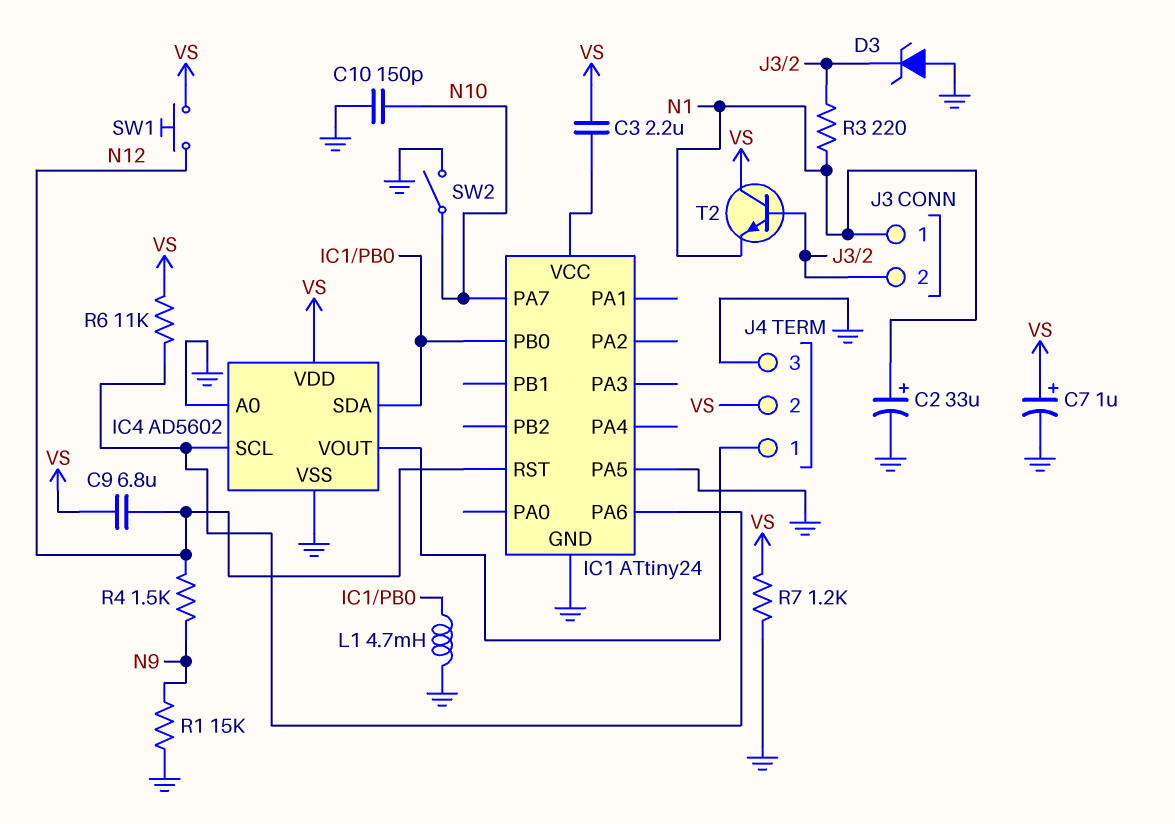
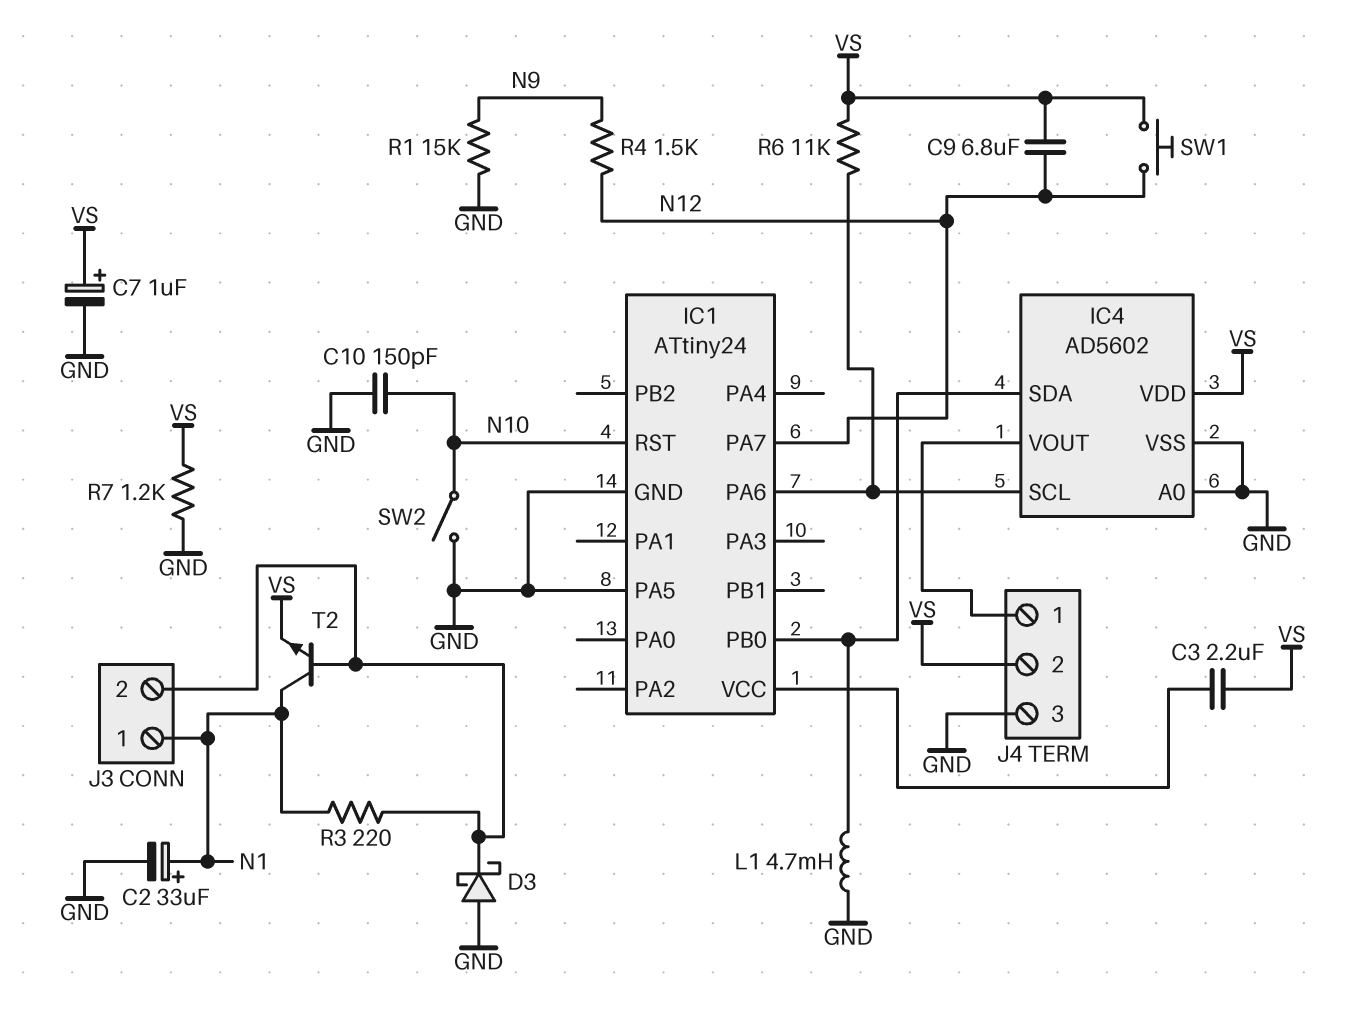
D3: zener (A GND, K J3/2) -> schottky (A GND, K J3/2)
IC1 pin PA7: N10 -> N12
IC1 pin RST: N12 -> N10
T2: NPN (B J3/2, C VS, E N1) -> NPN (B J3/2, C N1, E VS)

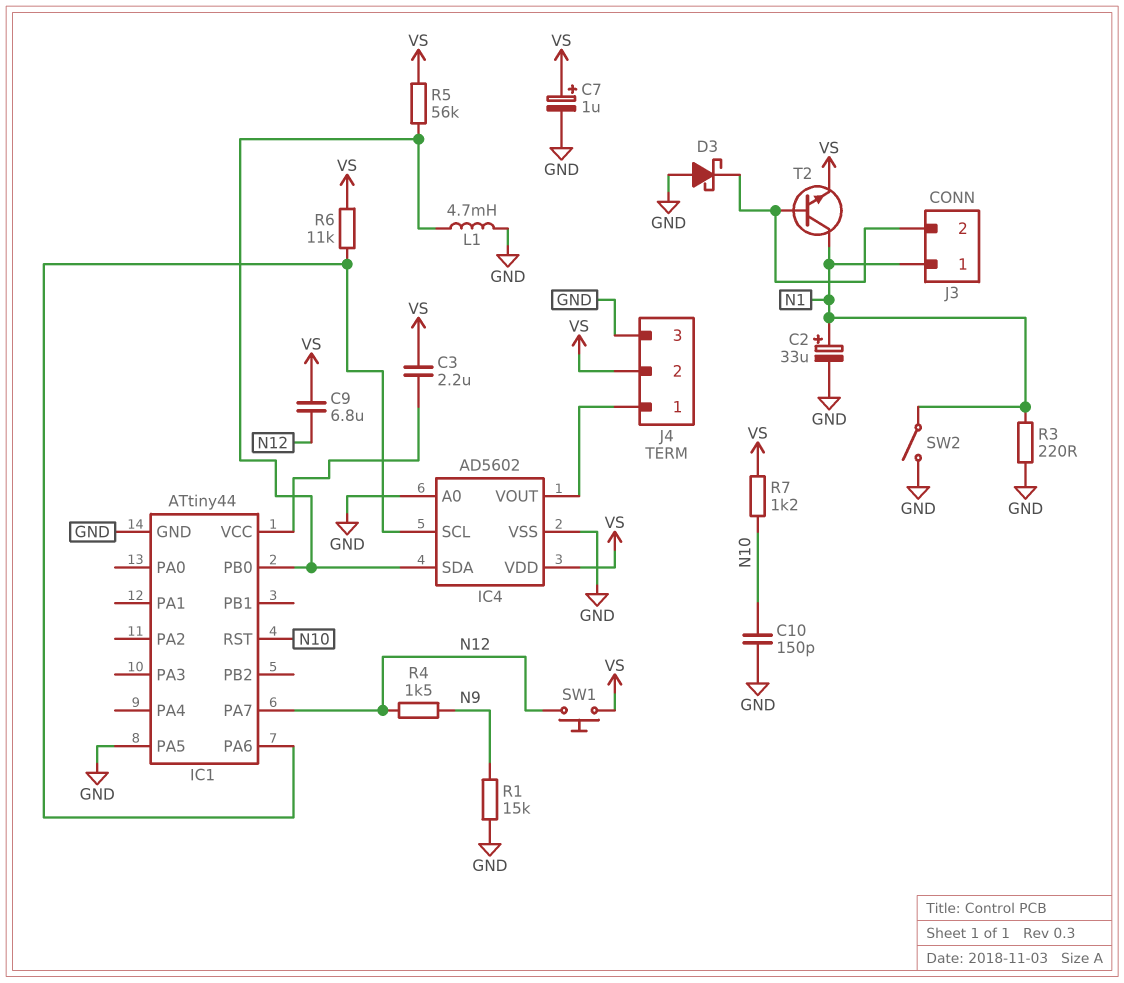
IC1: ATtiny24 -> ATtiny44
R3: 220 (J3/2, N1) -> 220 (GND, N1)
R5: none -> 56k (IC1/PB0, VS)
R7: 1.2k (GND, VS) -> 1.2k (N10, VS)
SW2: switch (GND, N10) -> switch (GND, N1)

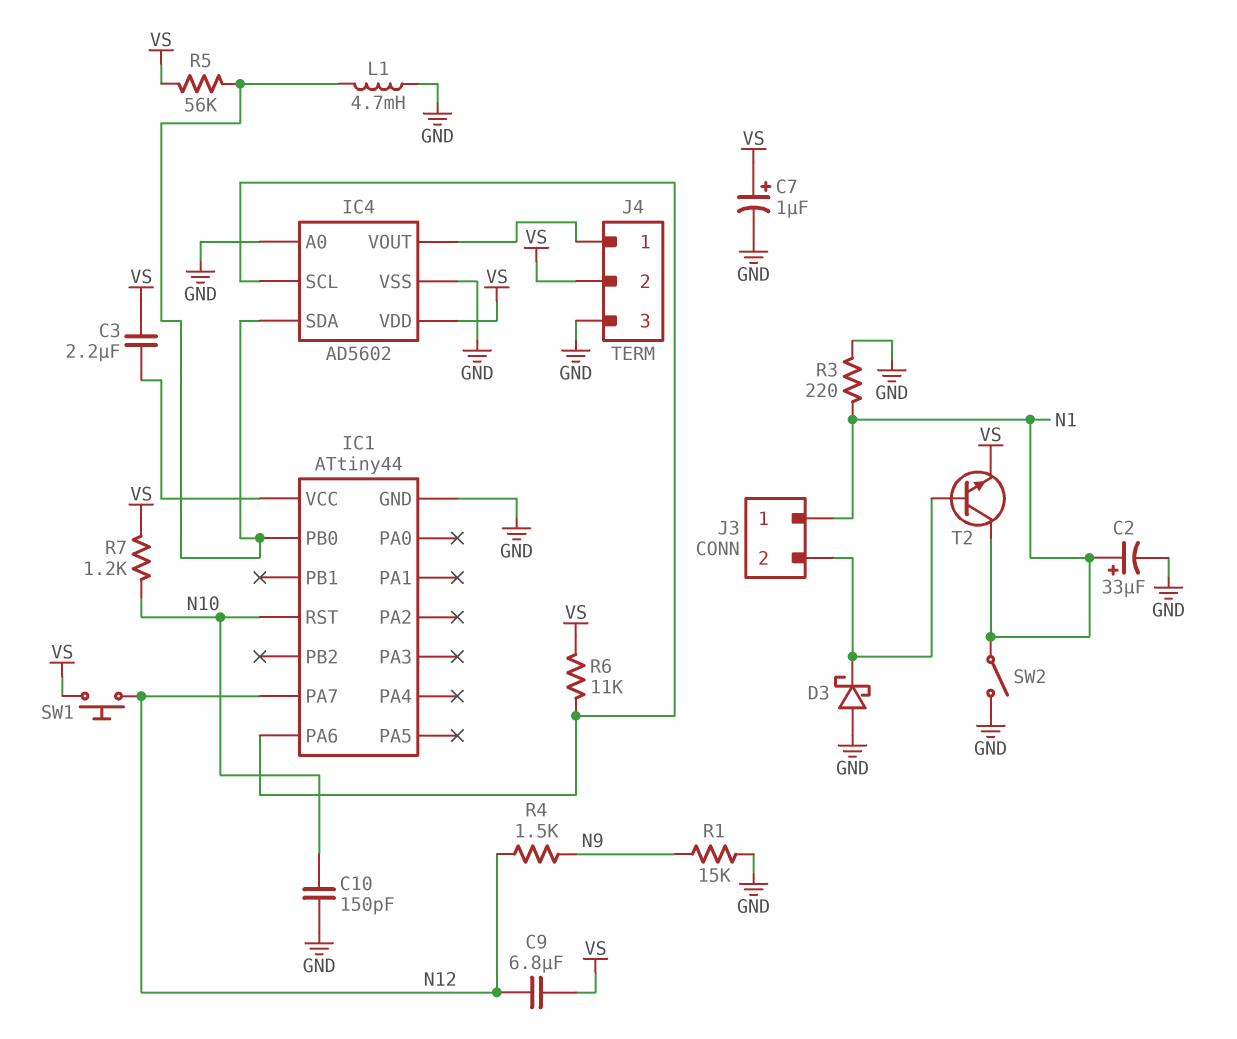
IC1 pin PA5: GND -> none

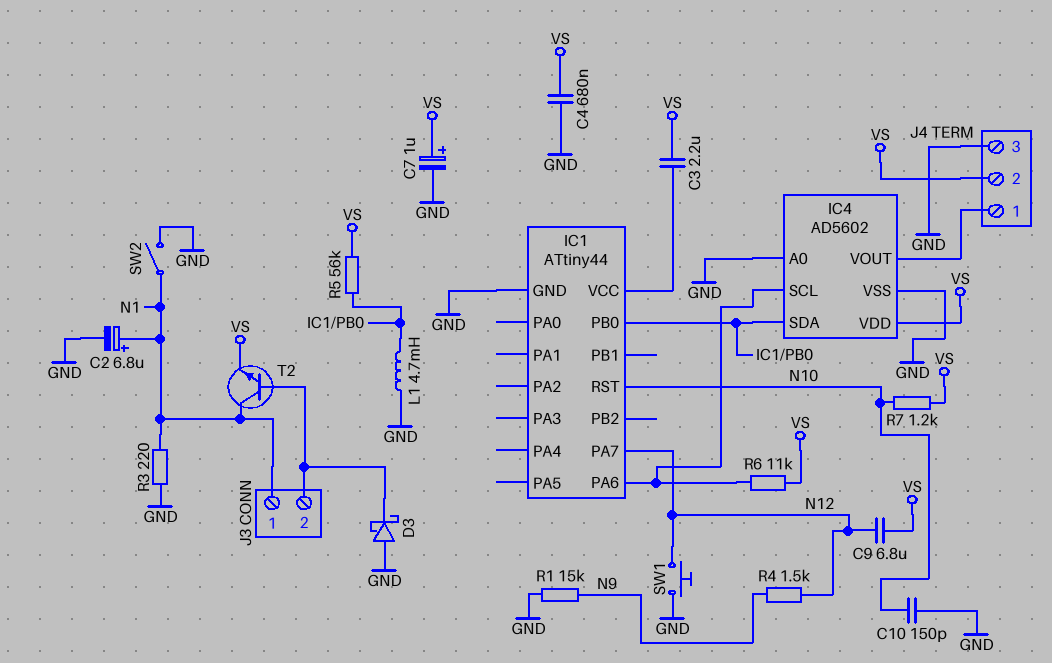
C2: 33uF (plus N1, minus GND) -> 6.8uF (plus N1, minus GND)
C4: none -> 680nF (GND, VS)
SW1: button (N12, VS) -> button (GND, N12)

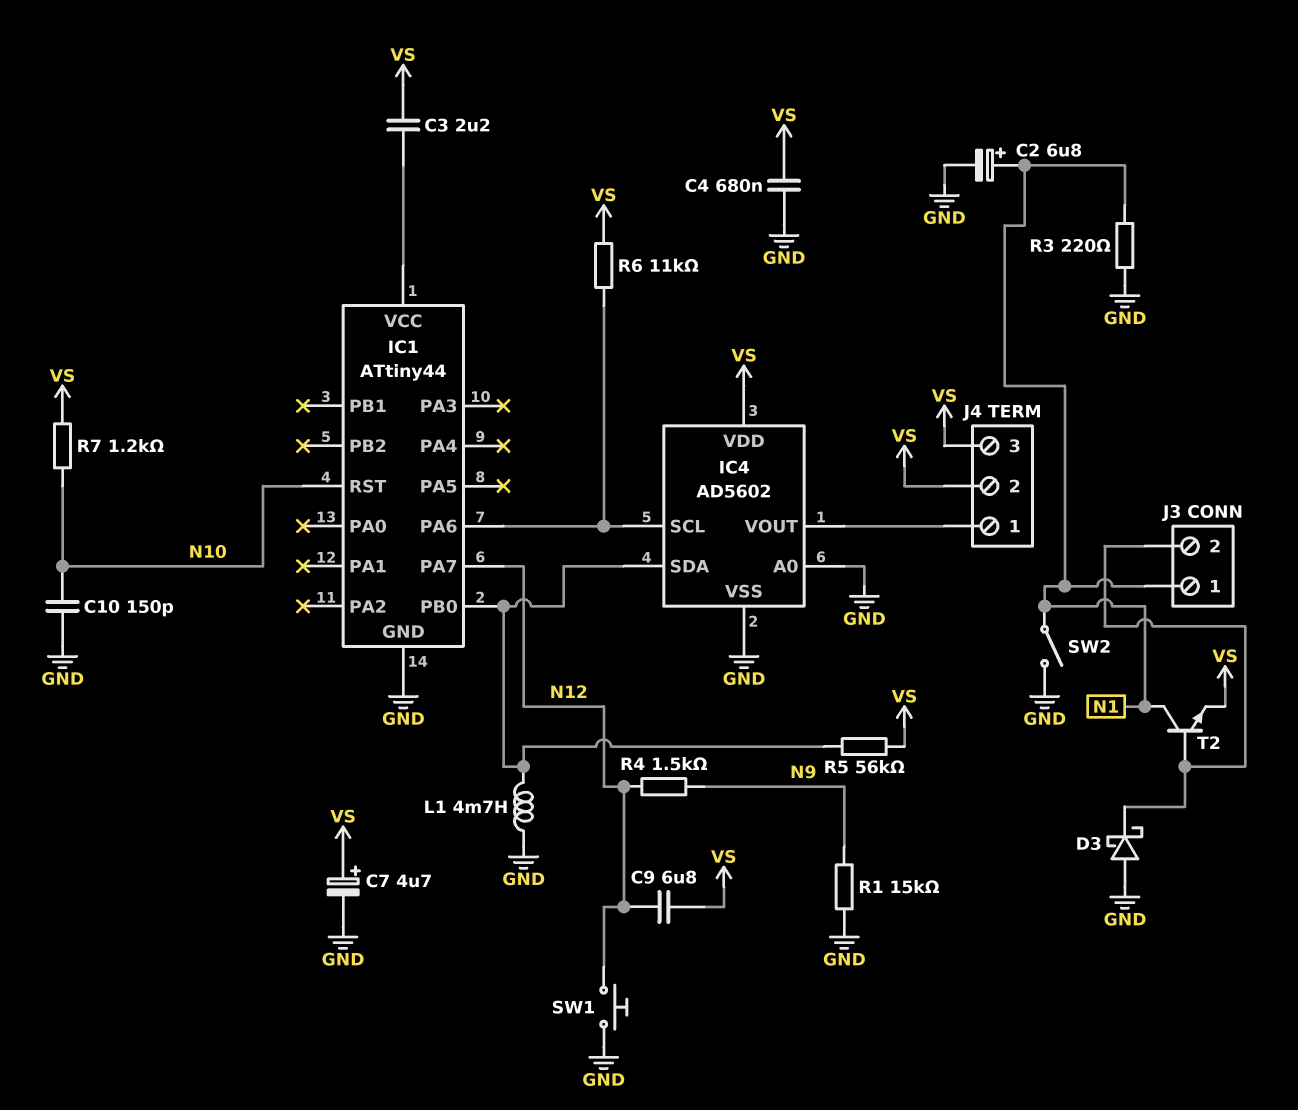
C7: 1uF (plus VS, minus GND) -> 4.7uF (plus VS, minus GND)
J4 pin 3: GND -> VS

